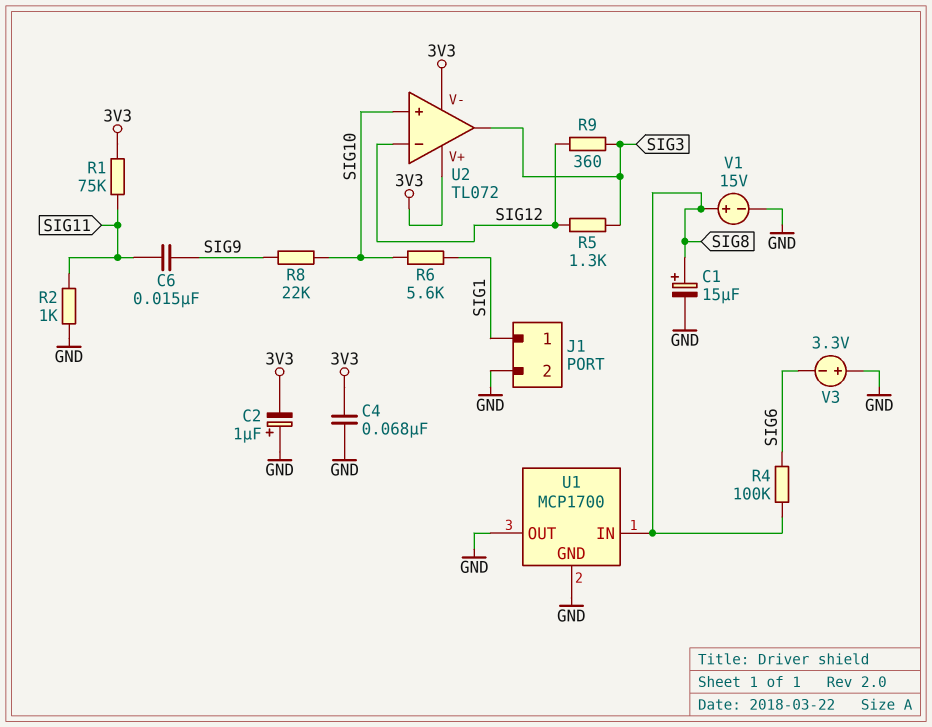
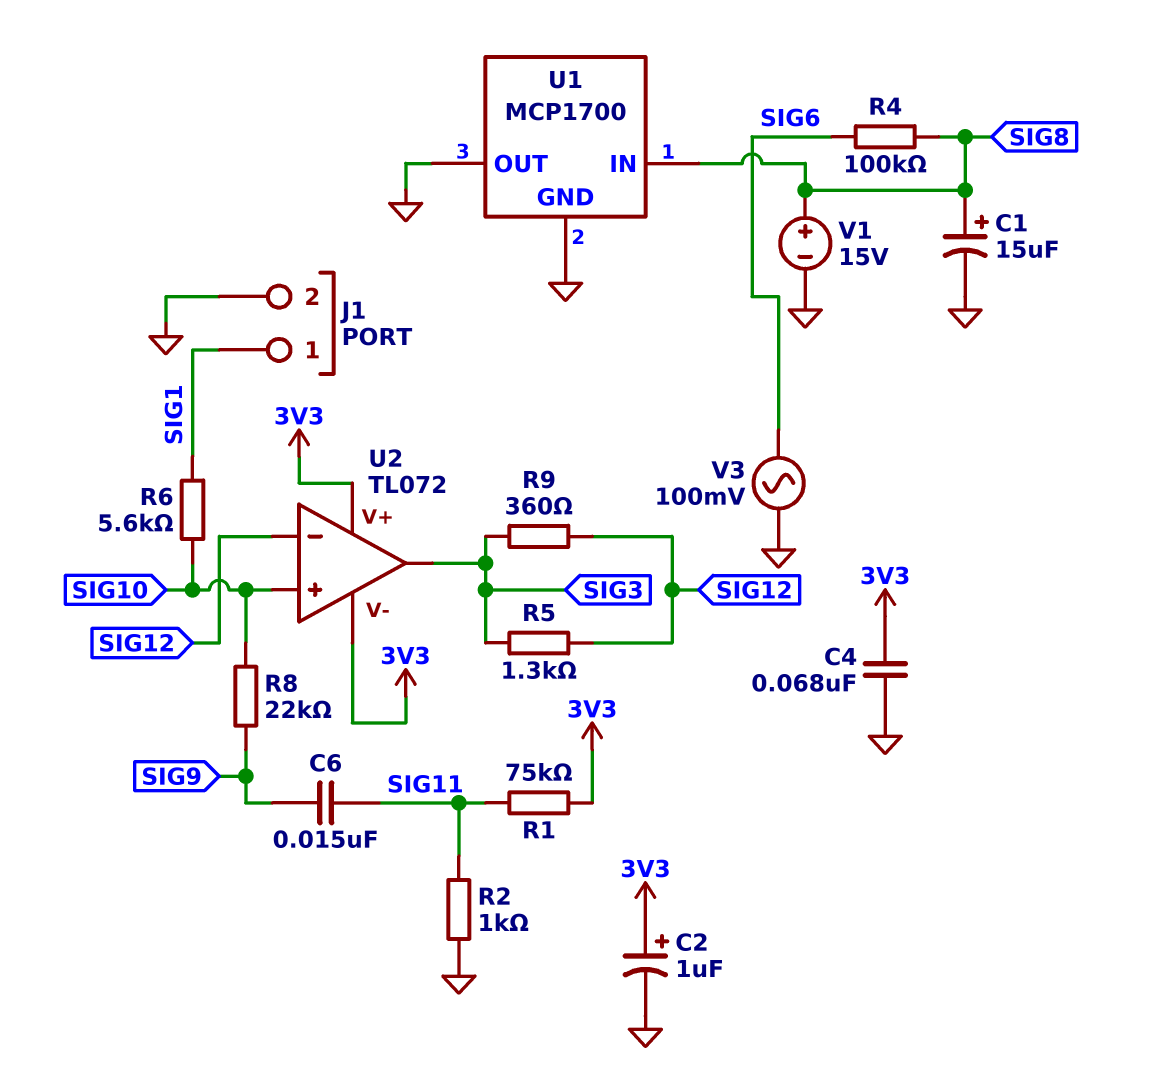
C2: 1uF (plus GND, minus 3V3) -> 1uF (plus 3V3, minus GND)
V3: 3.3V (plus GND, minus SIG6) -> AC 100mV (GND, SIG6)

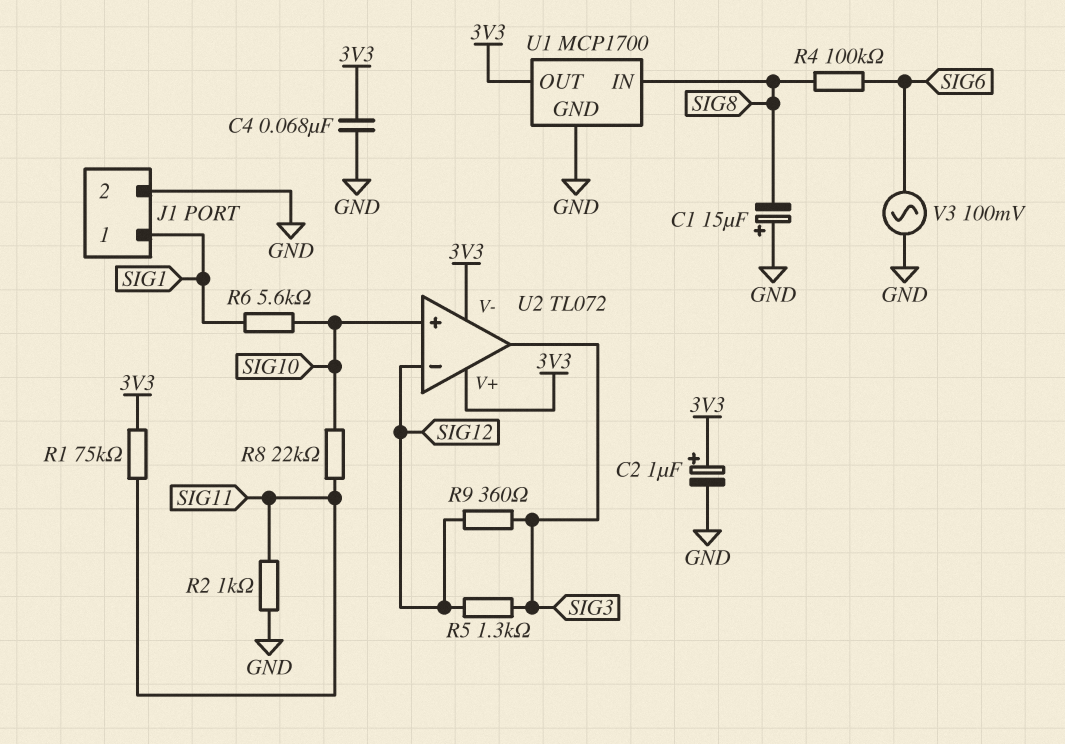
C1: 15uF (plus SIG8, minus GND) -> 15uF (plus GND, minus SIG8)
C6: 15nF (SIG9, SIG11) -> none
R8: 22k (SIG9, SIG10) -> 22k (SIG10, SIG11)
U1 pin OUT: GND -> 3V3
V1: 15V (plus SIG8, minus GND) -> none

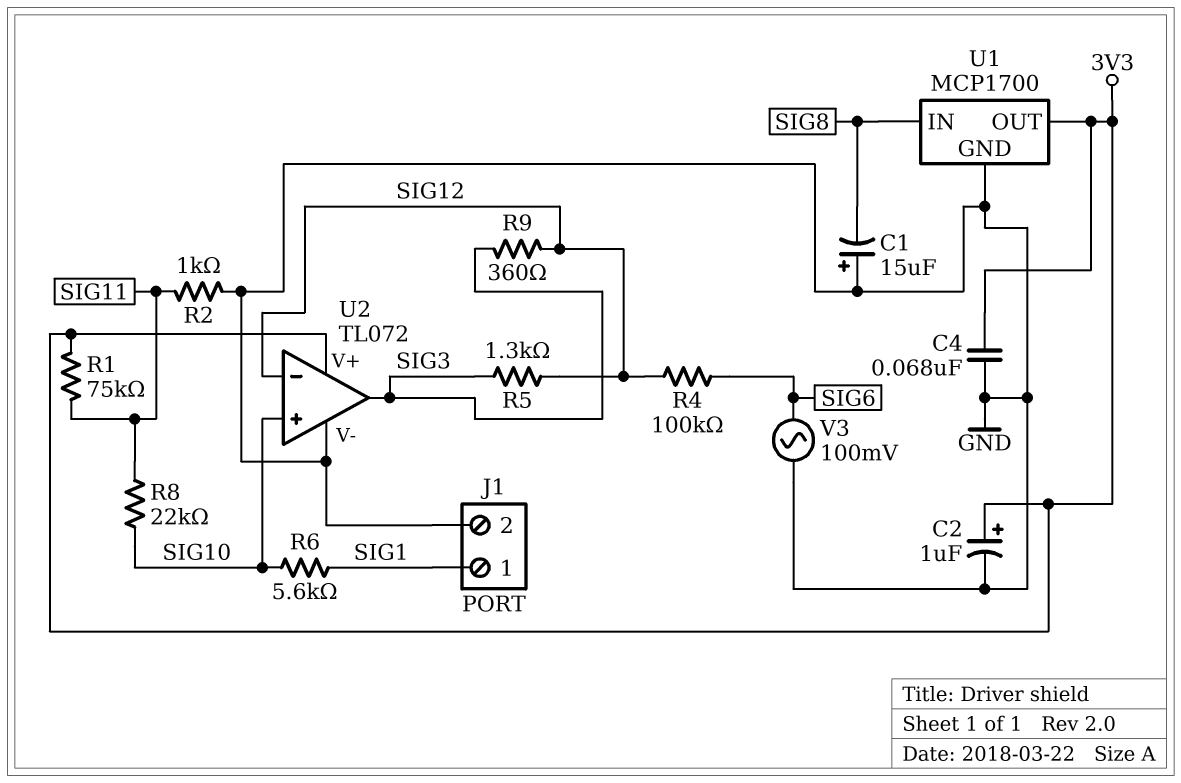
R4: 100k (SIG6, SIG8) -> 100k (SIG6, SIG12)
U2 pin V-: 3V3 -> GND

